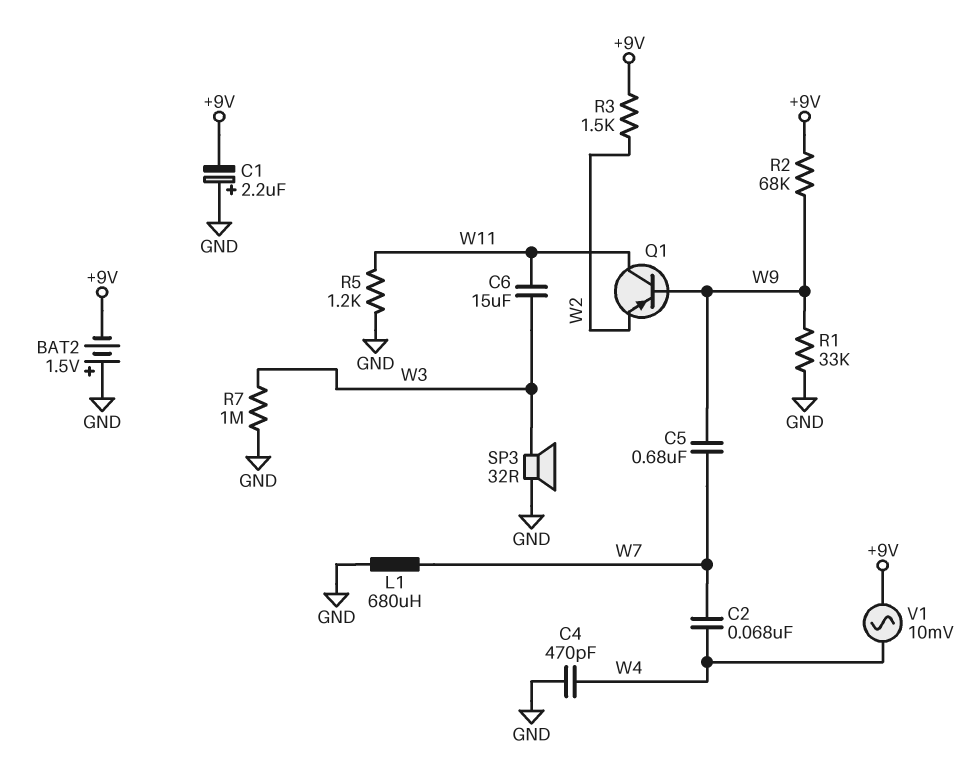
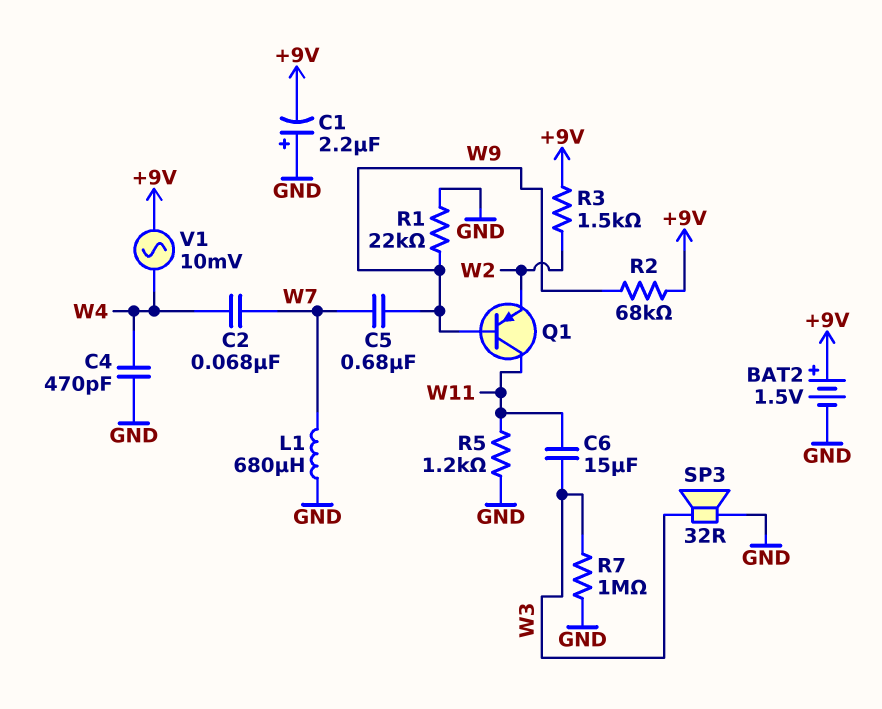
BAT2: 1.5V (plus GND, minus +9V) -> 1.5V (plus +9V, minus GND)
R1: 33k (GND, W9) -> 22k (GND, W9)

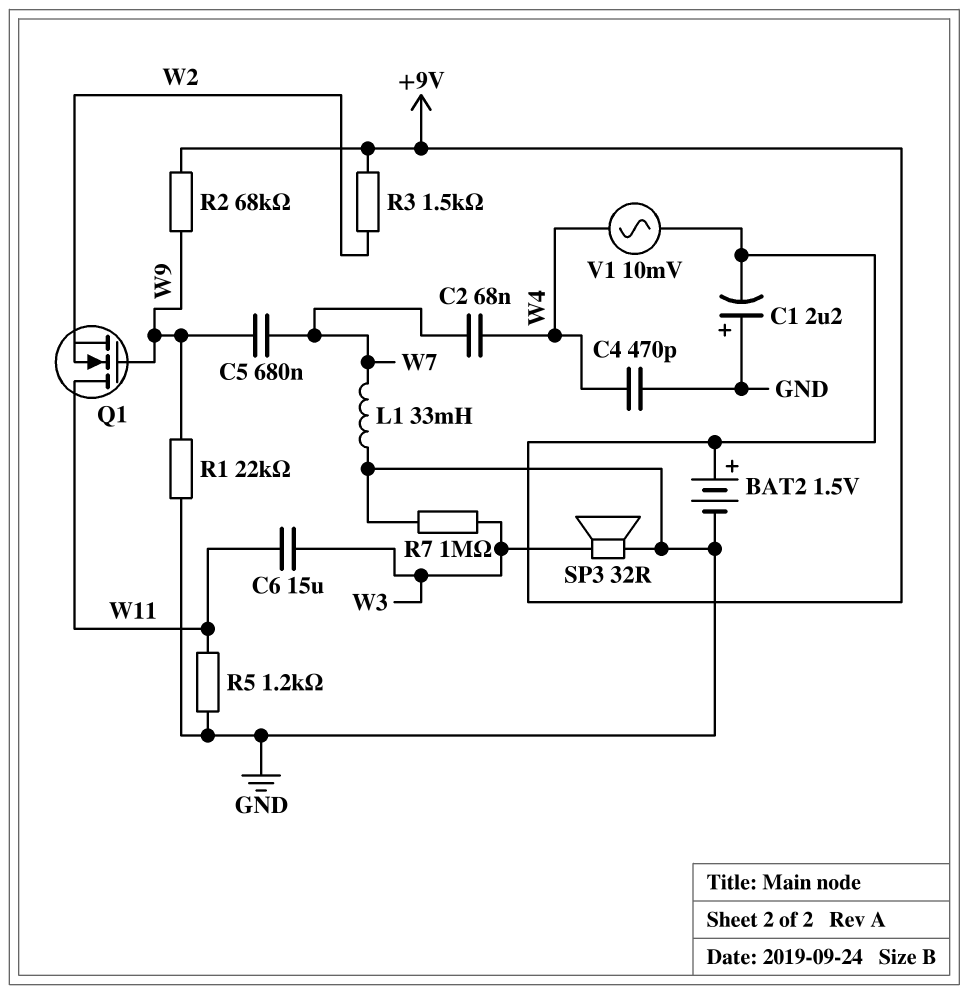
L1: 680uH (GND, W7) -> 33mH (GND, W7)
Q1: PNP (B W9, C W11, E W2) -> NMOS (G W9, D W11, S W2)

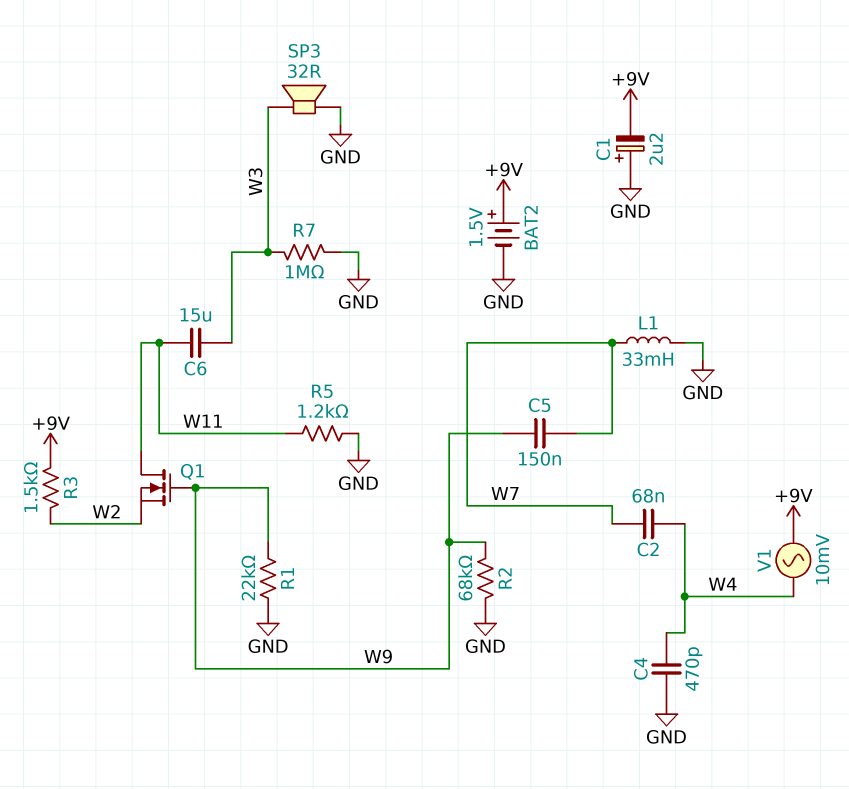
C5: 680nF (W7, W9) -> 150nF (W7, W9)
R2: 68k (+9V, W9) -> 68k (GND, W9)

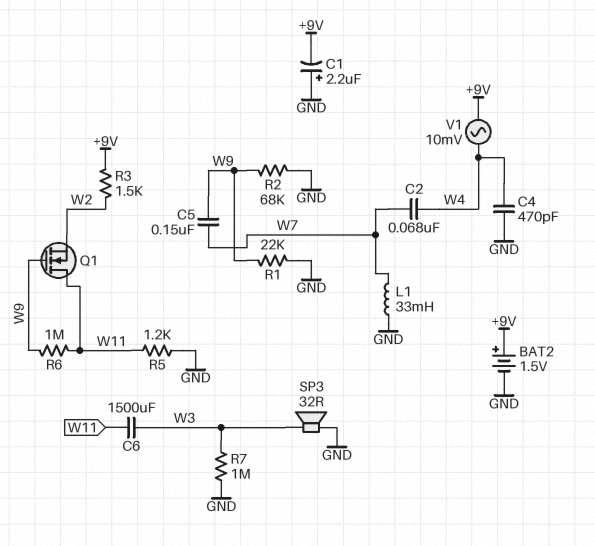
C6: 15uF (W3, W11) -> 1500uF (W3, W11)
R6: none -> 1M (W9, W11)

